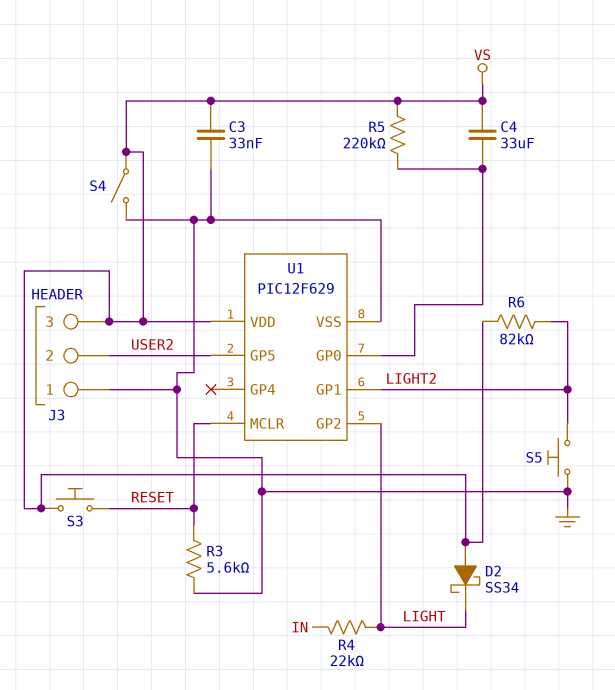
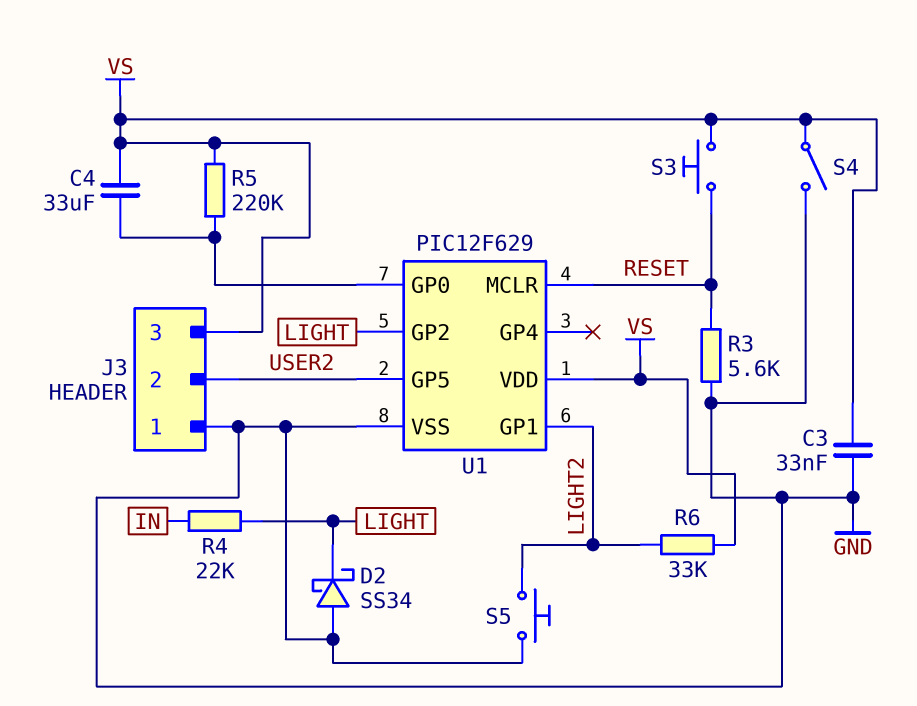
D2: schottky SS34 (A VS, K LIGHT) -> schottky SS34 (A GND, K LIGHT)
R6: 82k (LIGHT2, VS) -> 33k (LIGHT2, VS)

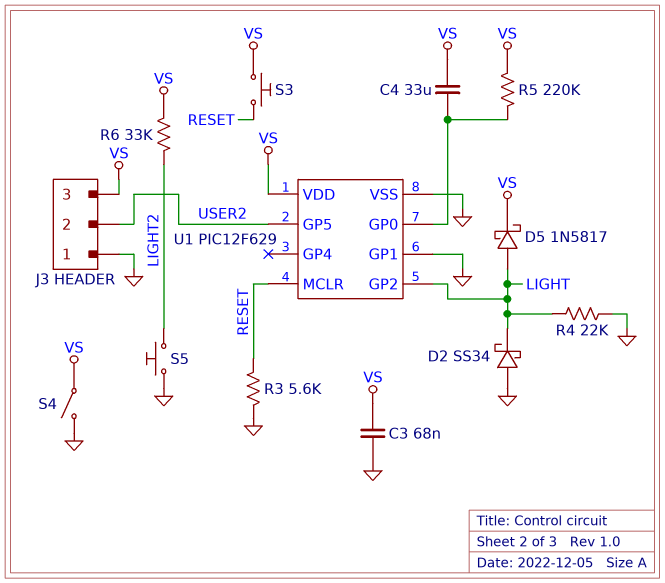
C3: 33nF (GND, VS) -> 68nF (GND, VS)
D5: none -> schottky 1N5817 (A LIGHT, K VS)
R4: 22k (IN, LIGHT) -> 22k (GND, LIGHT)
U1 pin GP1: LIGHT2 -> GND

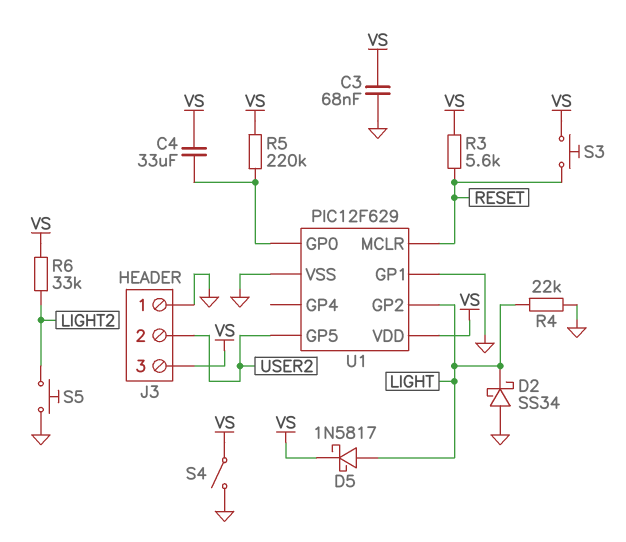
R3: 5.6k (GND, RESET) -> 5.6k (RESET, VS)

